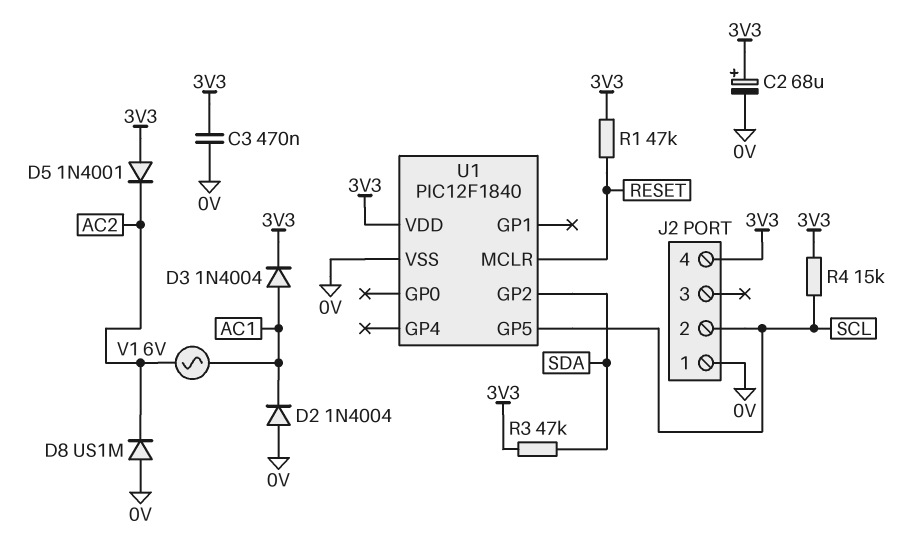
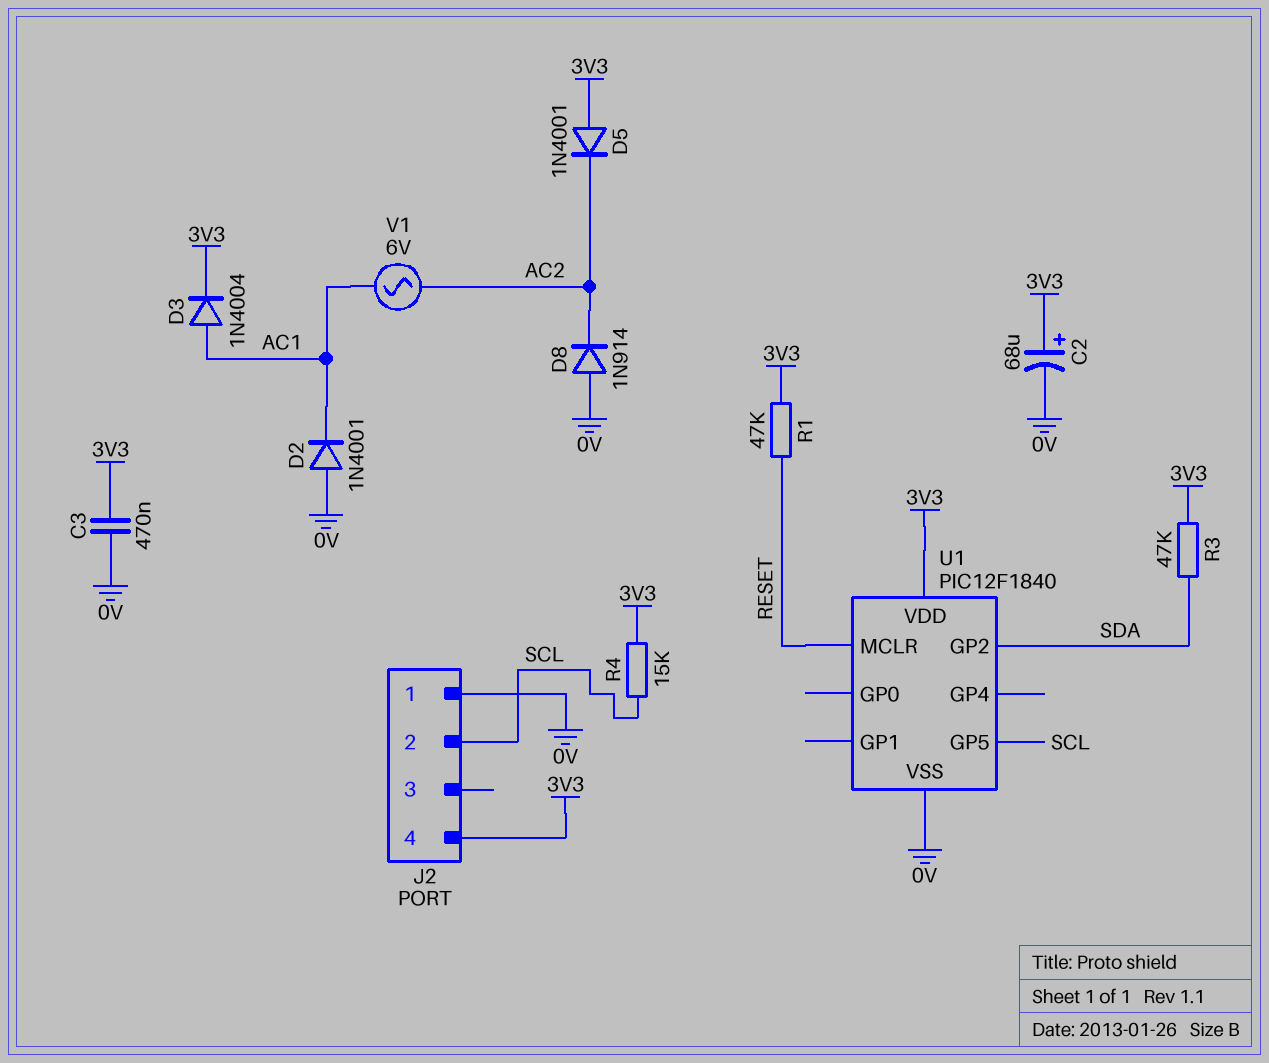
D2: diode 1N4004 (A 0V, K AC1) -> diode 1N4001 (A 0V, K AC1)
D8: diode US1M (A 0V, K AC2) -> diode 1N914 (A 0V, K AC2)

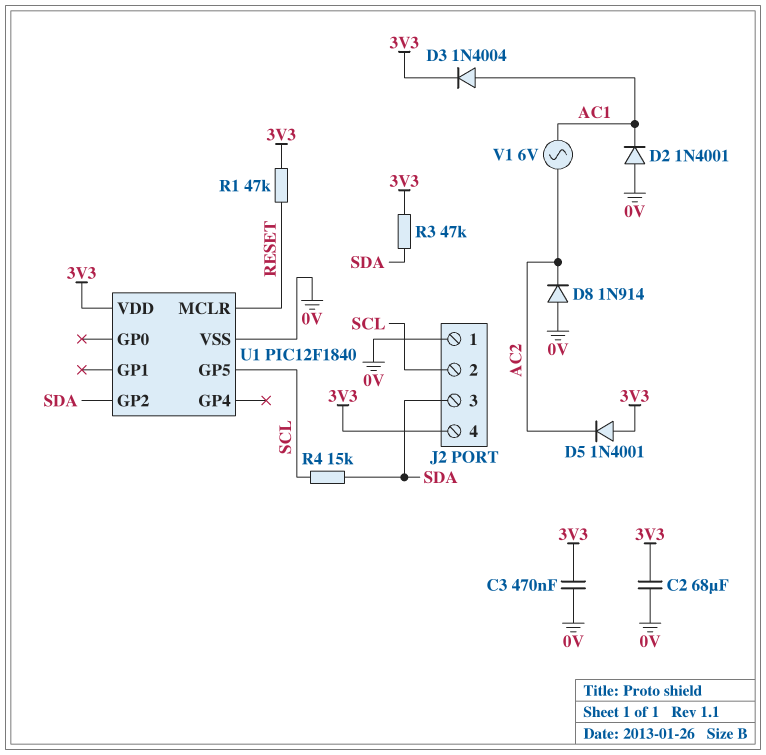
C2: 68uF (plus 3V3, minus 0V) -> 68uF (0V, 3V3)
J2 pin 3: none -> SDA
R4: 15k (3V3, SCL) -> 15k (SCL, SDA)

